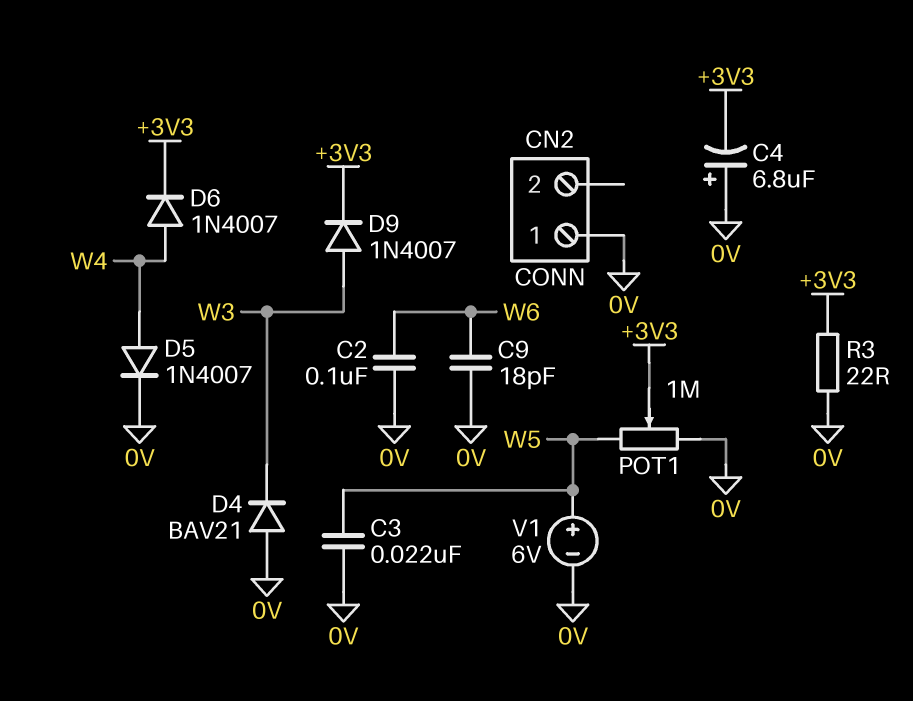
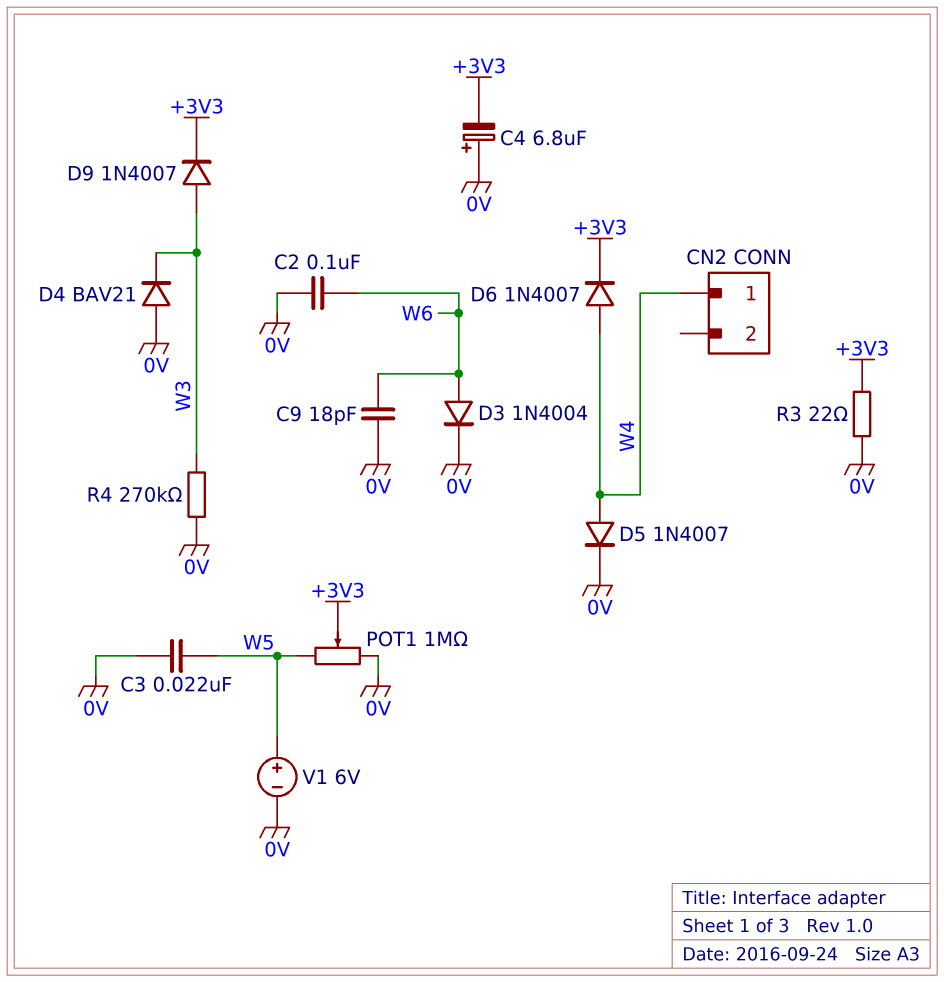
CN2 pin 1: 0V -> W4
D3: none -> diode 1N4004 (A W6, K 0V)
R4: none -> 270k (0V, W3)

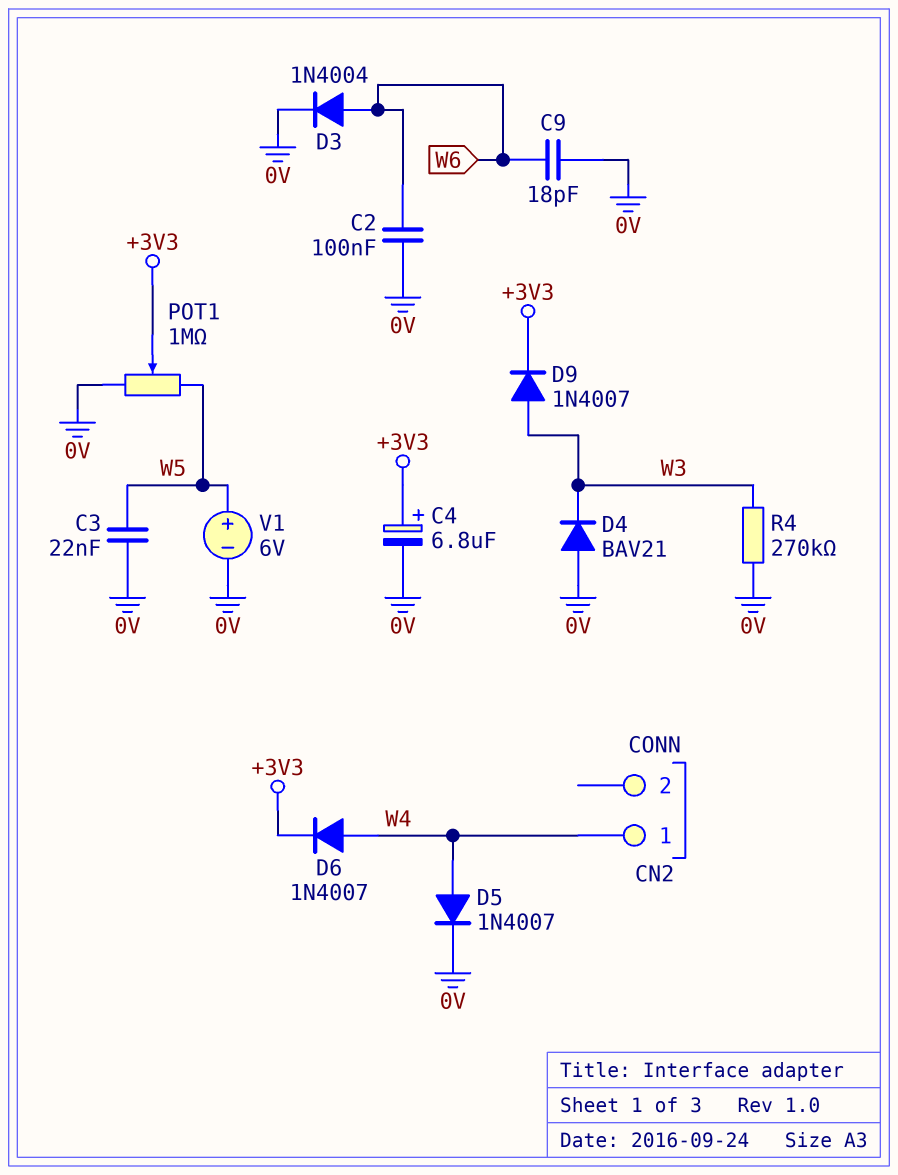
C4: 6.8uF (plus 0V, minus +3V3) -> 6.8uF (plus +3V3, minus 0V)
R3: 22 (+3V3, 0V) -> none

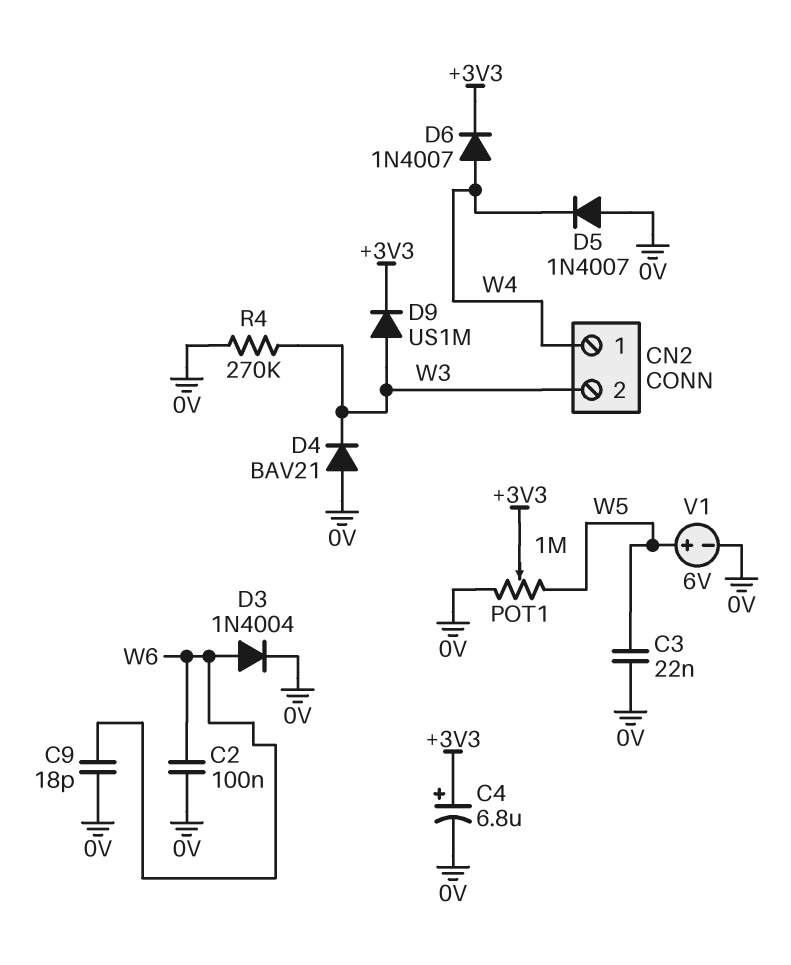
CN2 pin 2: none -> W3
D5: diode 1N4007 (A W4, K 0V) -> diode 1N4007 (A 0V, K W4)
D9: diode 1N4007 (A W3, K +3V3) -> diode US1M (A W3, K +3V3)

